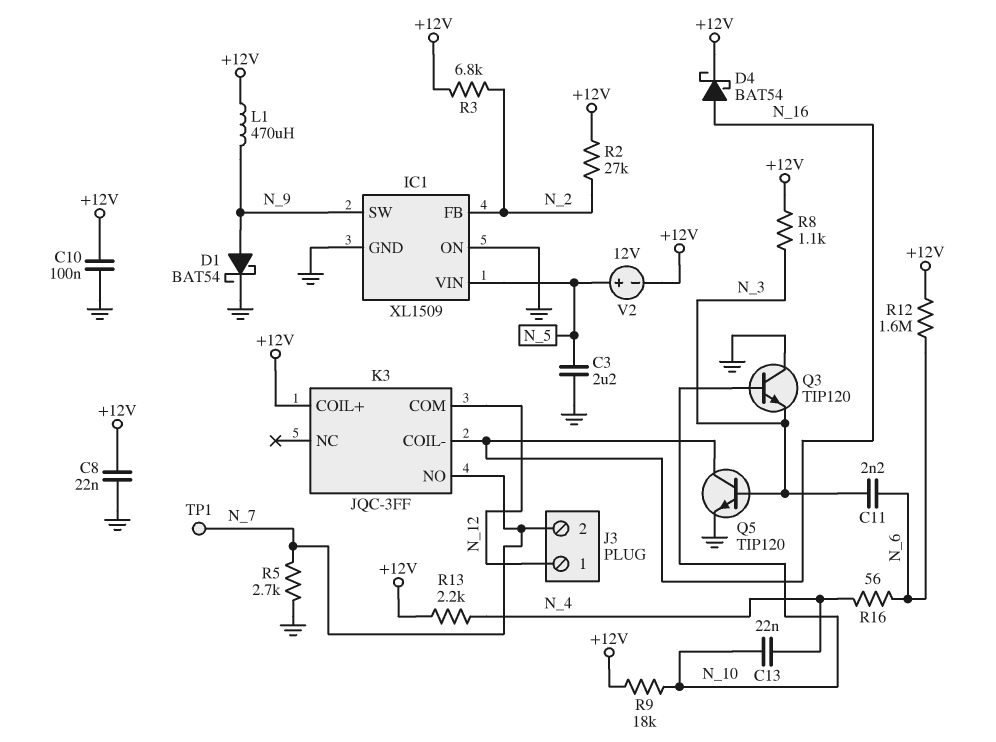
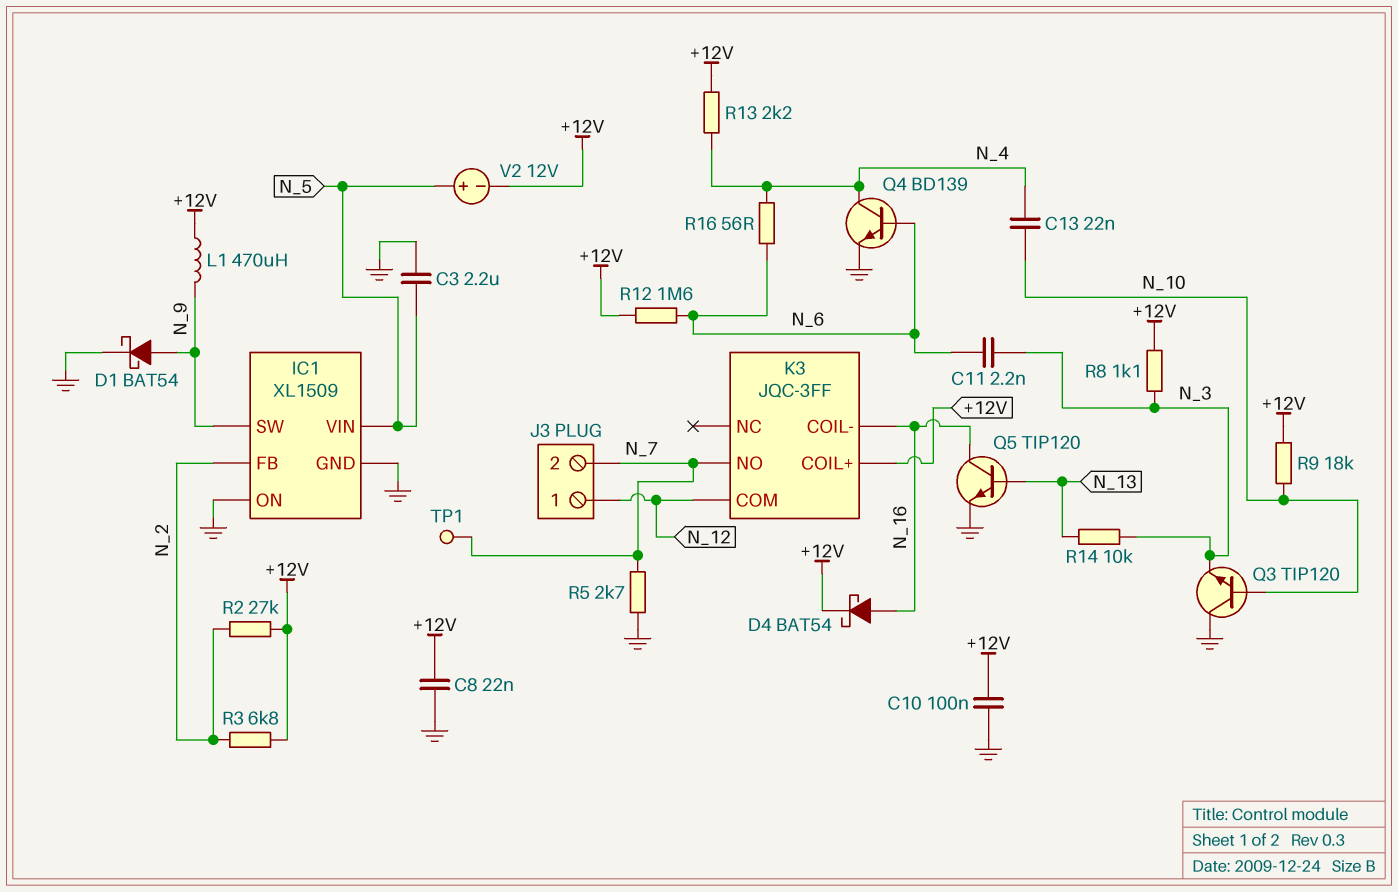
Q4: none -> NPN BD139 (B N_6, C N_4, E GND)
Q5: NPN TIP120 (B N_3, C N_16, E GND) -> NPN TIP120 (B N_13, C N_16, E GND)
R14: none -> 10k (N_3, N_13)

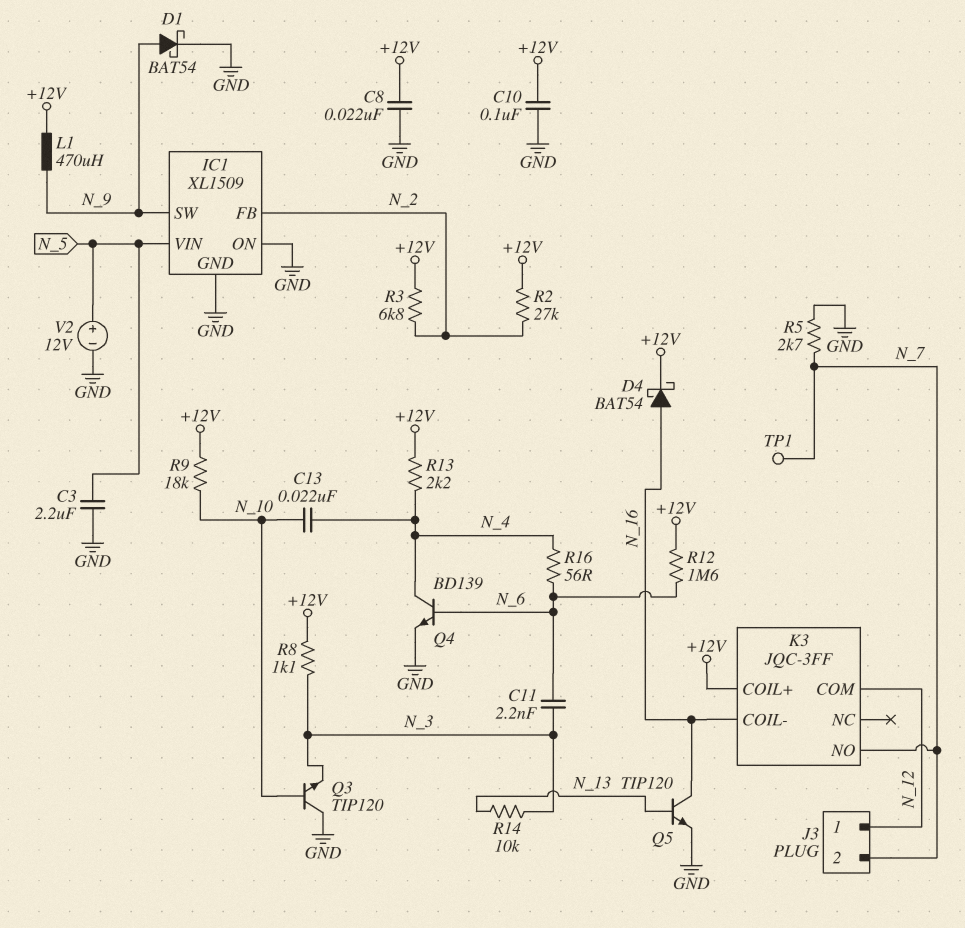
V2: 12V (plus N_5, minus +12V) -> 12V (plus N_5, minus GND)

